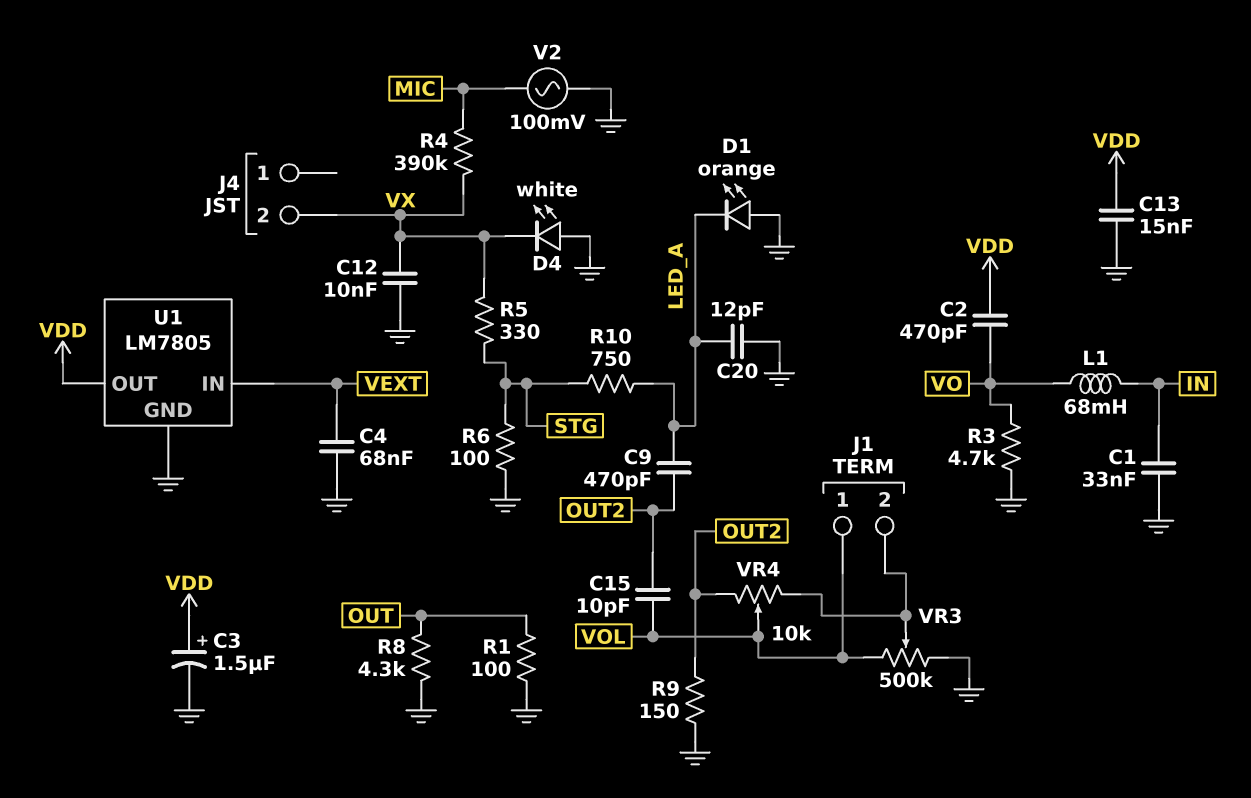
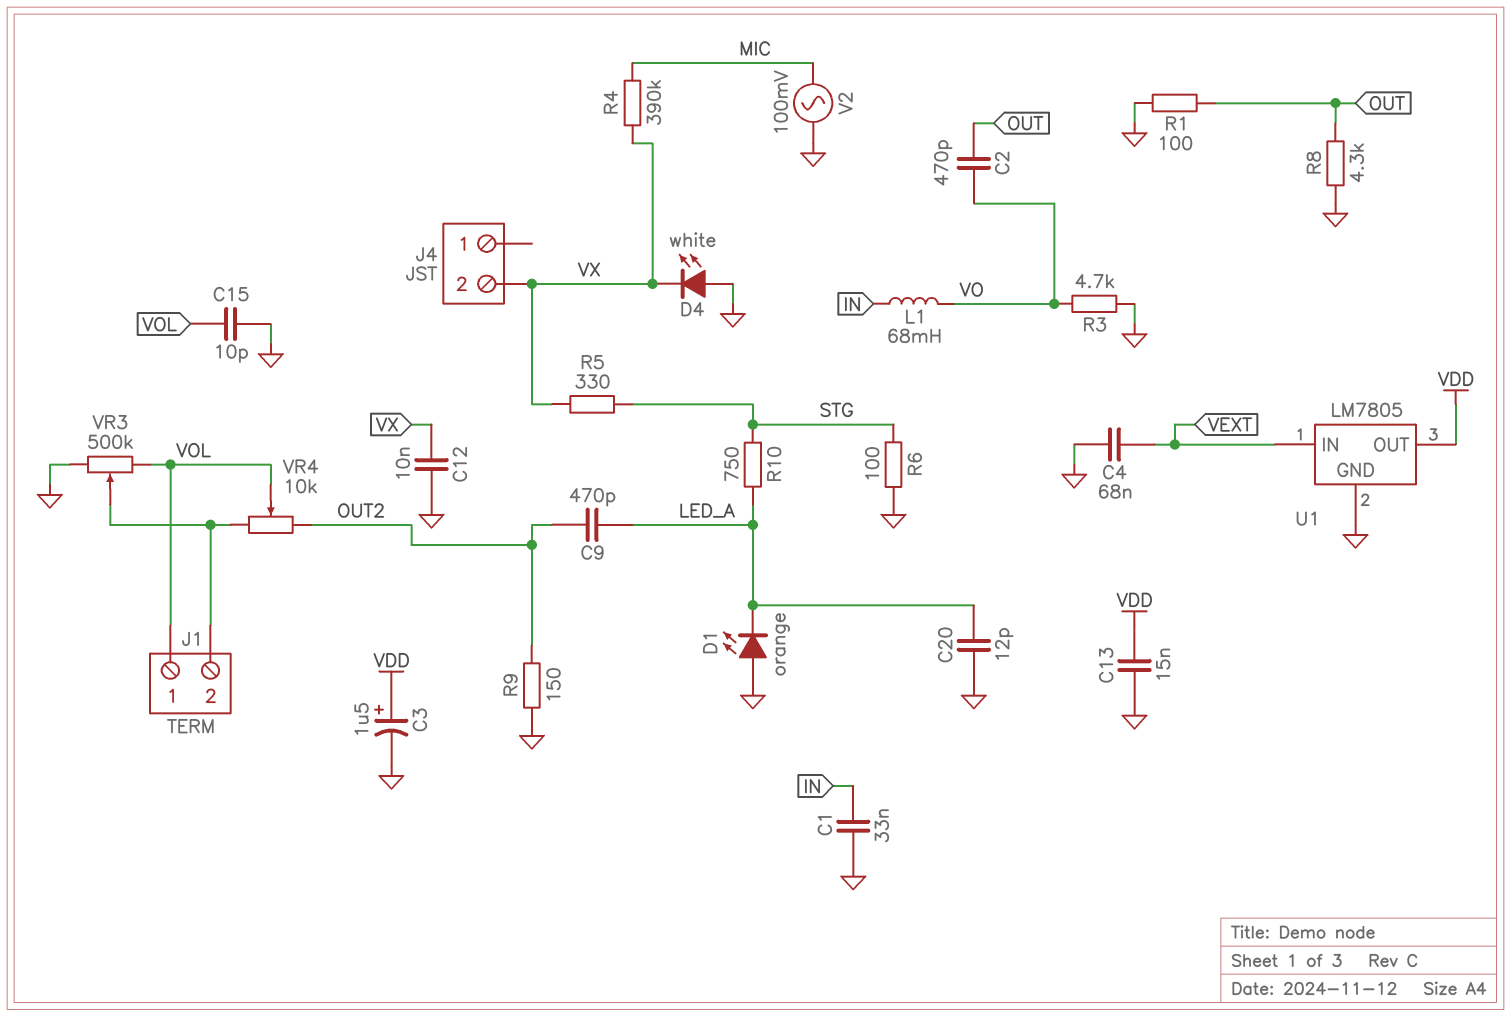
C2: 470pF (VDD, VO) -> 470pF (OUT, VO)
C15: 10pF (OUT2, VOL) -> 10pF (GND, VOL)

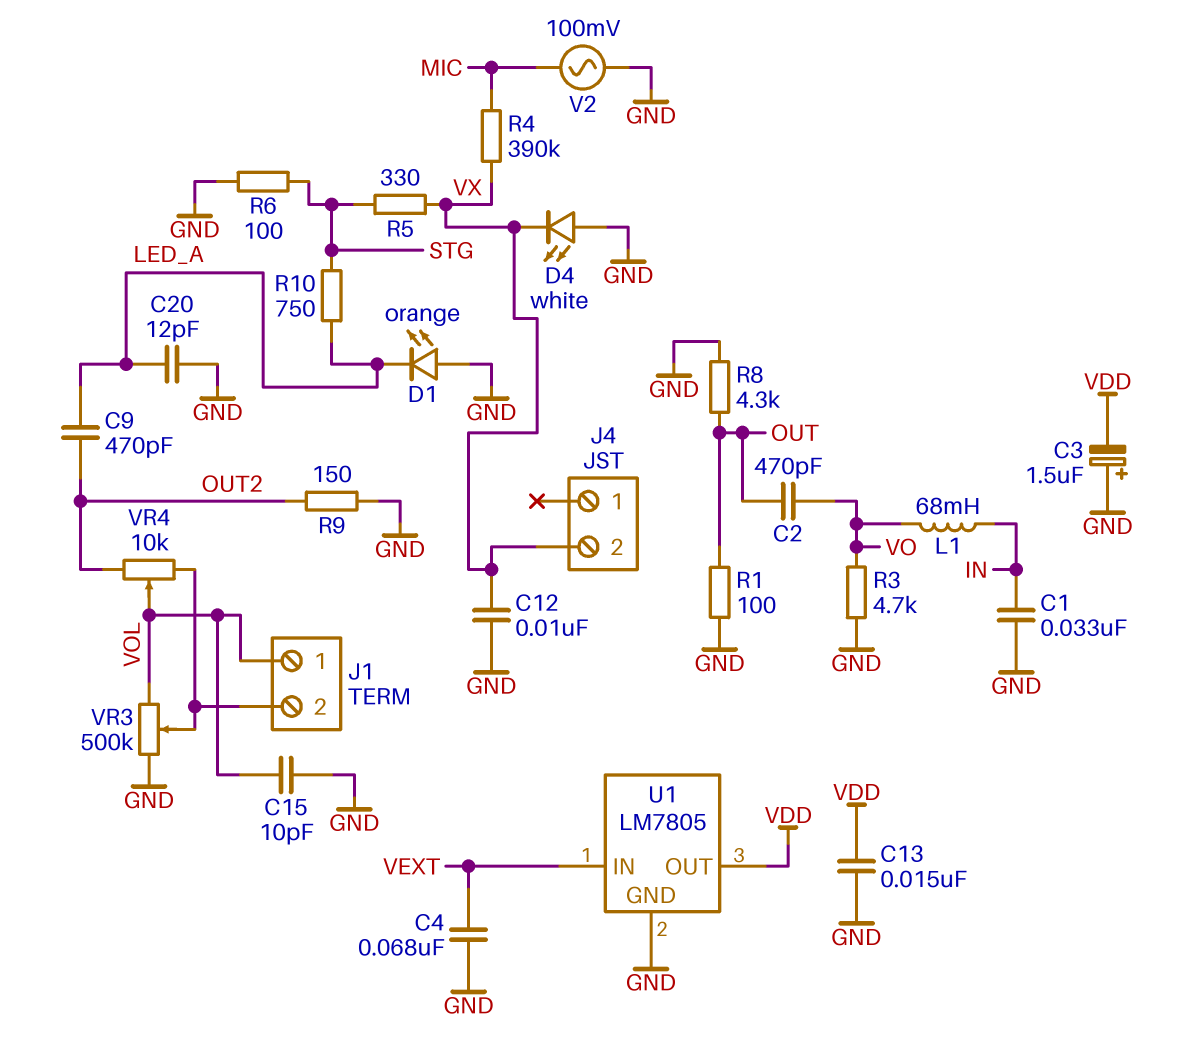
C3: 1.5uF (plus VDD, minus GND) -> 1.5uF (plus GND, minus VDD)

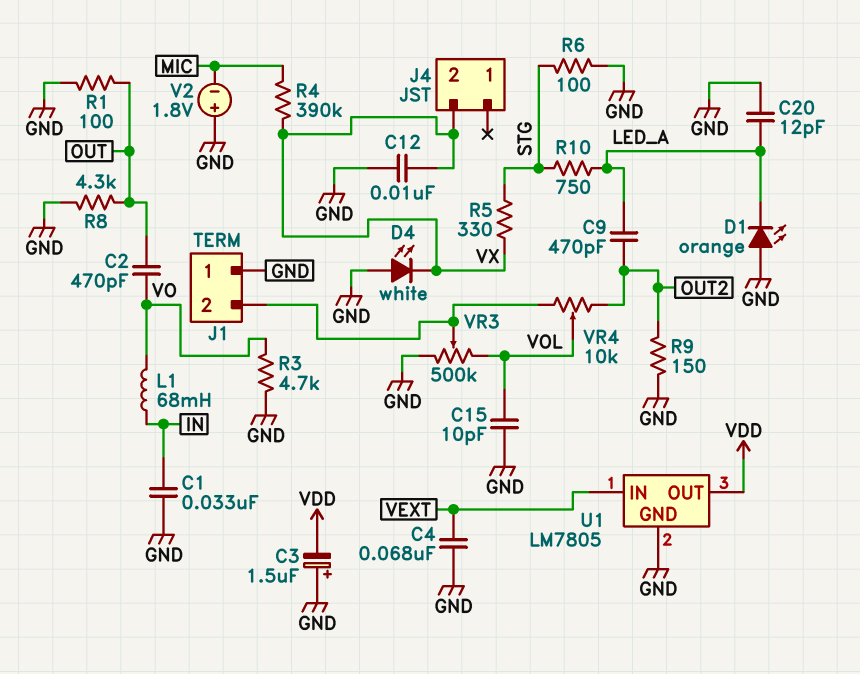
C13: 15nF (GND, VDD) -> none
J1 pin 1: VOL -> GND
V2: AC 100mV (GND, MIC) -> 1.8V (plus GND, minus MIC)

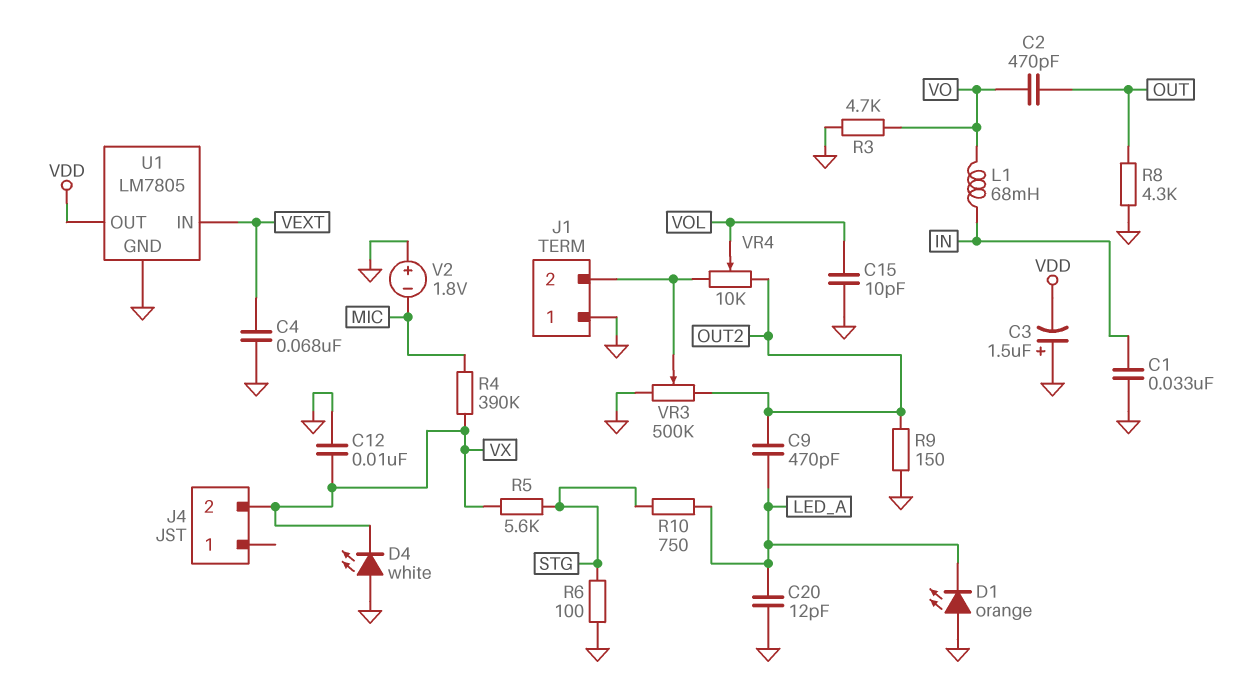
R1: 100 (GND, OUT) -> none
R5: 330 (STG, VX) -> 5.6k (STG, VX)
VR3: 500k (GND, VOL, wiper J1/2) -> 500k (GND, OUT2, wiper J1/2)

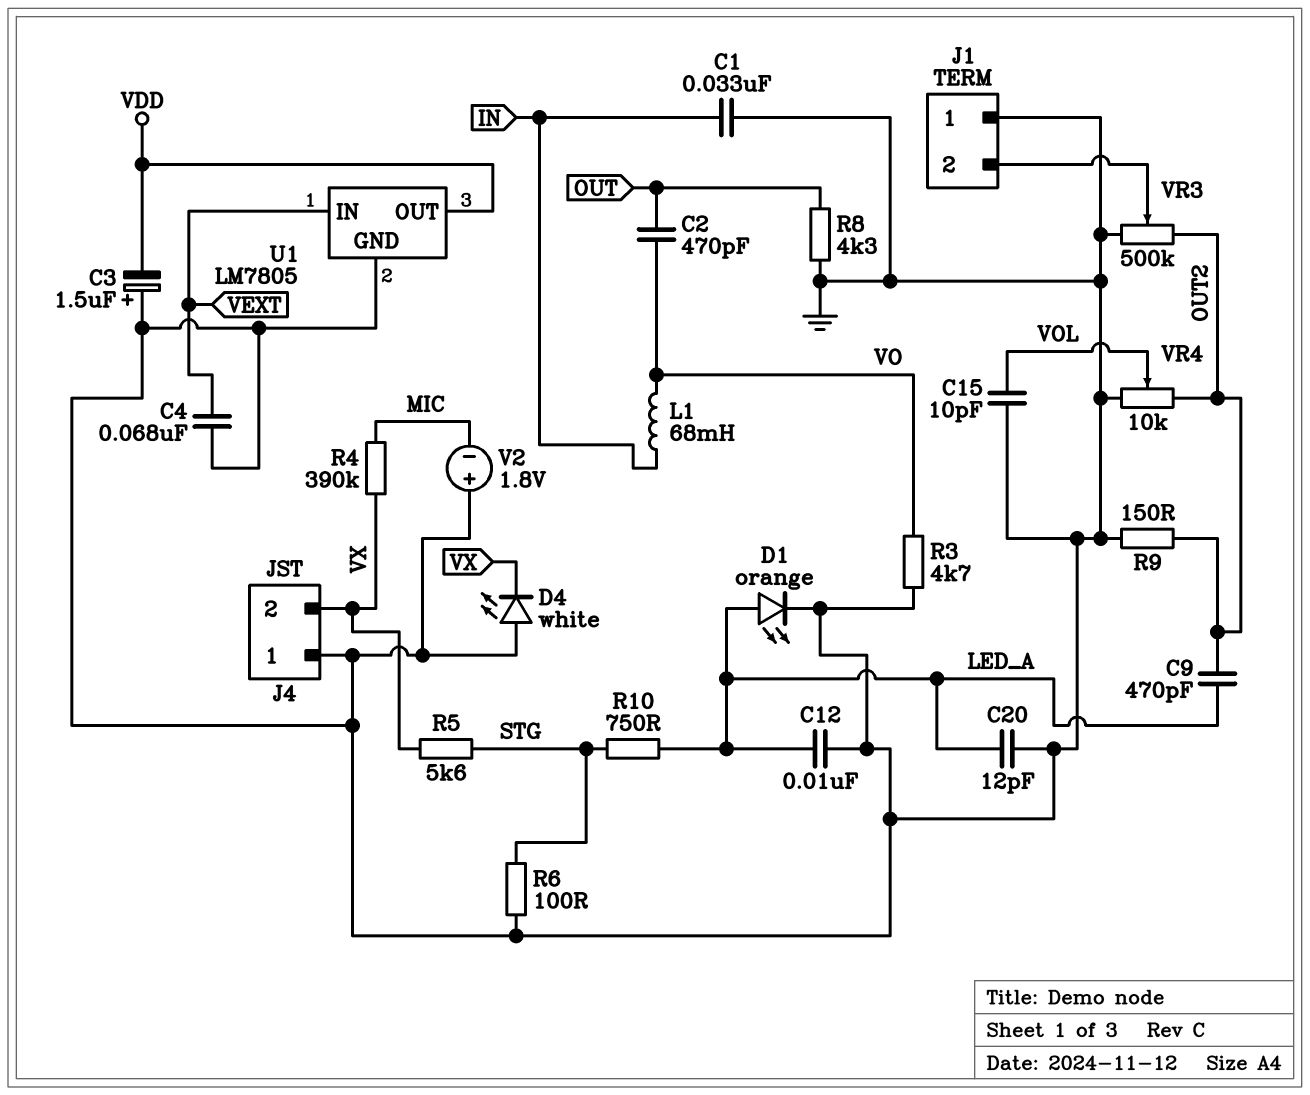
C12: 10nF (GND, VX) -> 10nF (GND, LED_A)
D1: LED orange (A GND, K LED_A) -> LED orange (A LED_A, K GND)
J4 pin 1: none -> GND
VR4: 10k (J1/2, OUT2, wiper VOL) -> 10k (GND, OUT2, wiper VOL)

